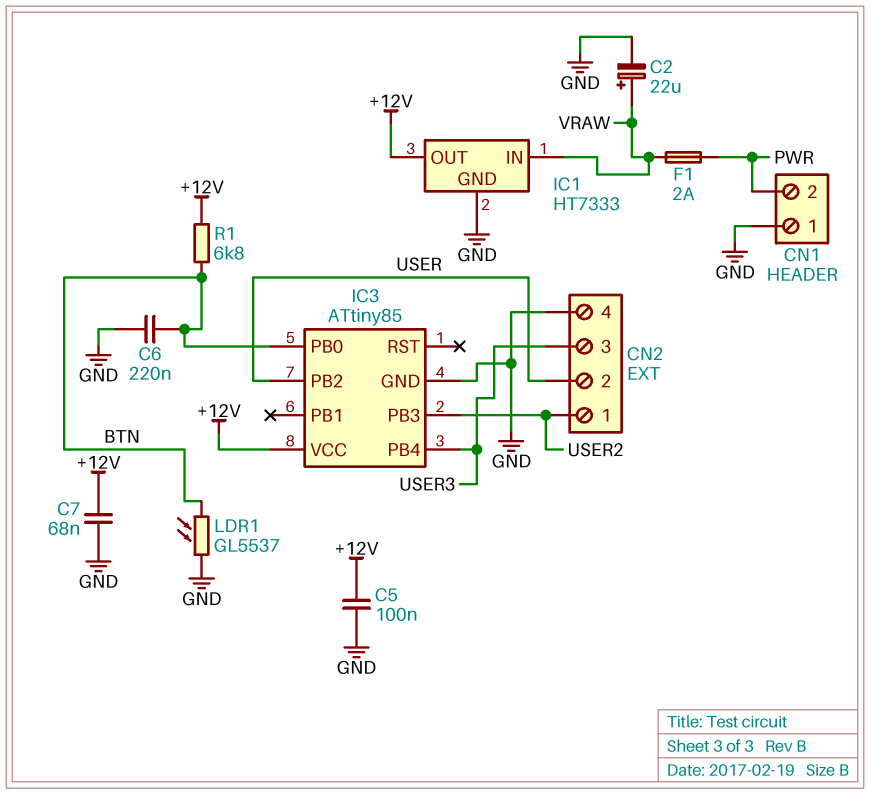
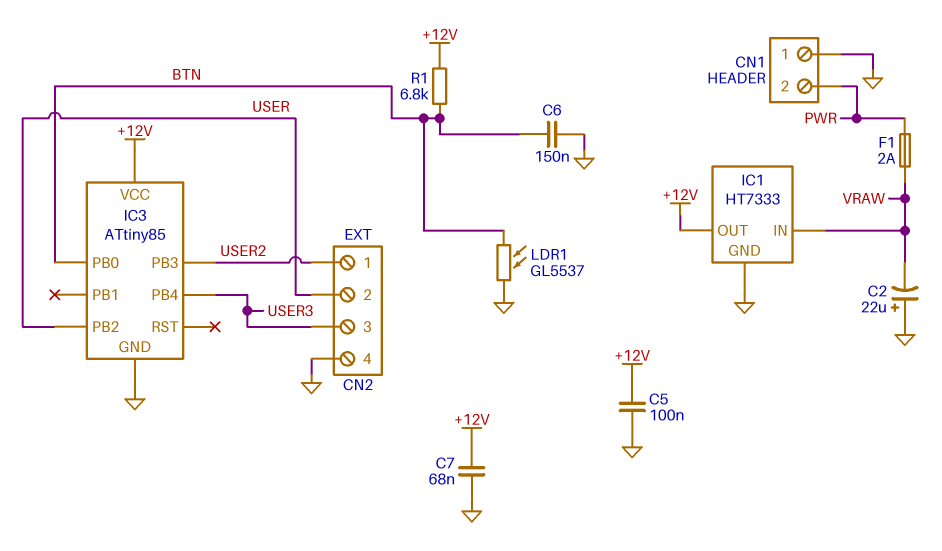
C2: 22uF (plus VRAW, minus GND) -> 22uF (plus GND, minus VRAW)
C6: 220nF (BTN, GND) -> 150nF (BTN, GND)

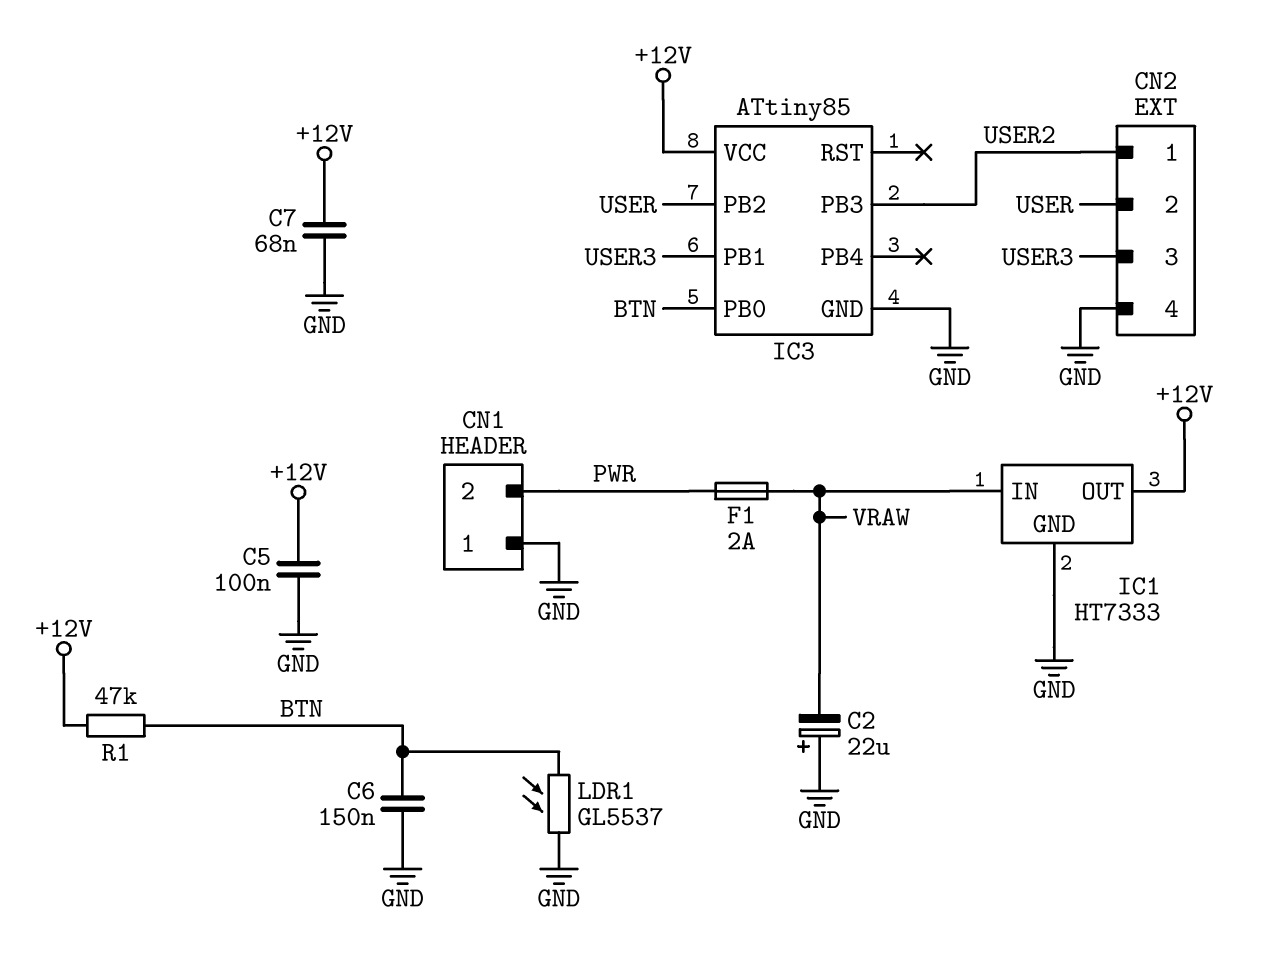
IC3 pin PB1: none -> USER3
IC3 pin PB4: USER3 -> none
R1: 6.8k (+12V, BTN) -> 47k (+12V, BTN)

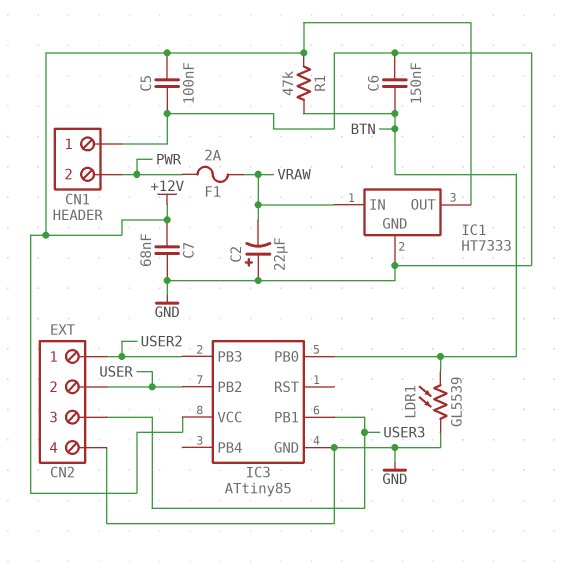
LDR1: GL5537 (BTN, GND) -> GL5539 (BTN, GND)

